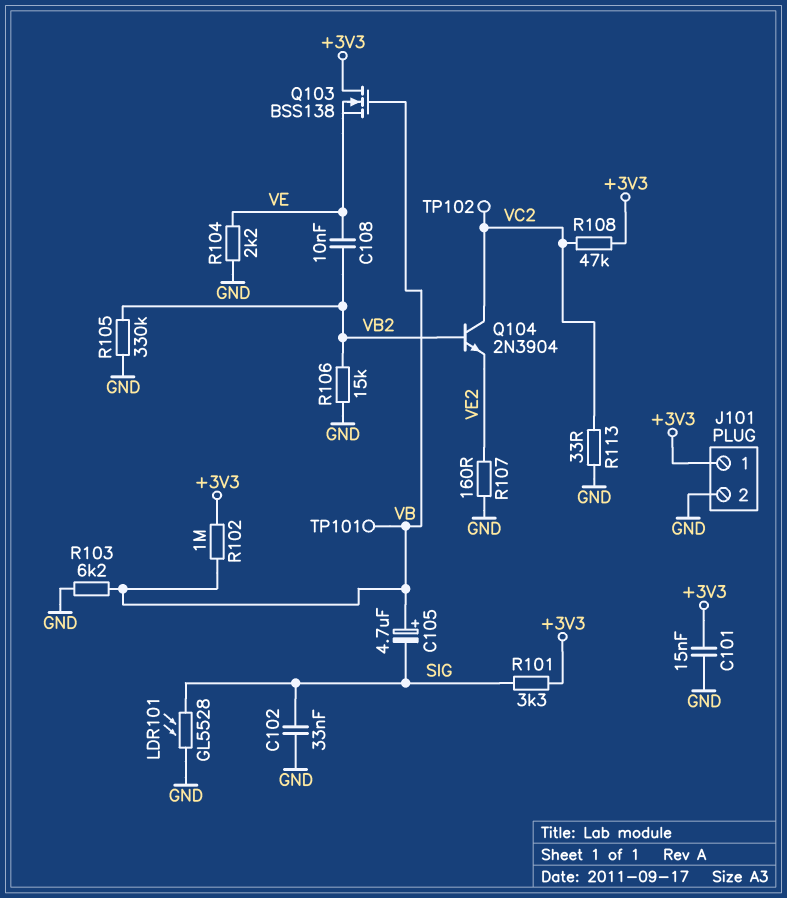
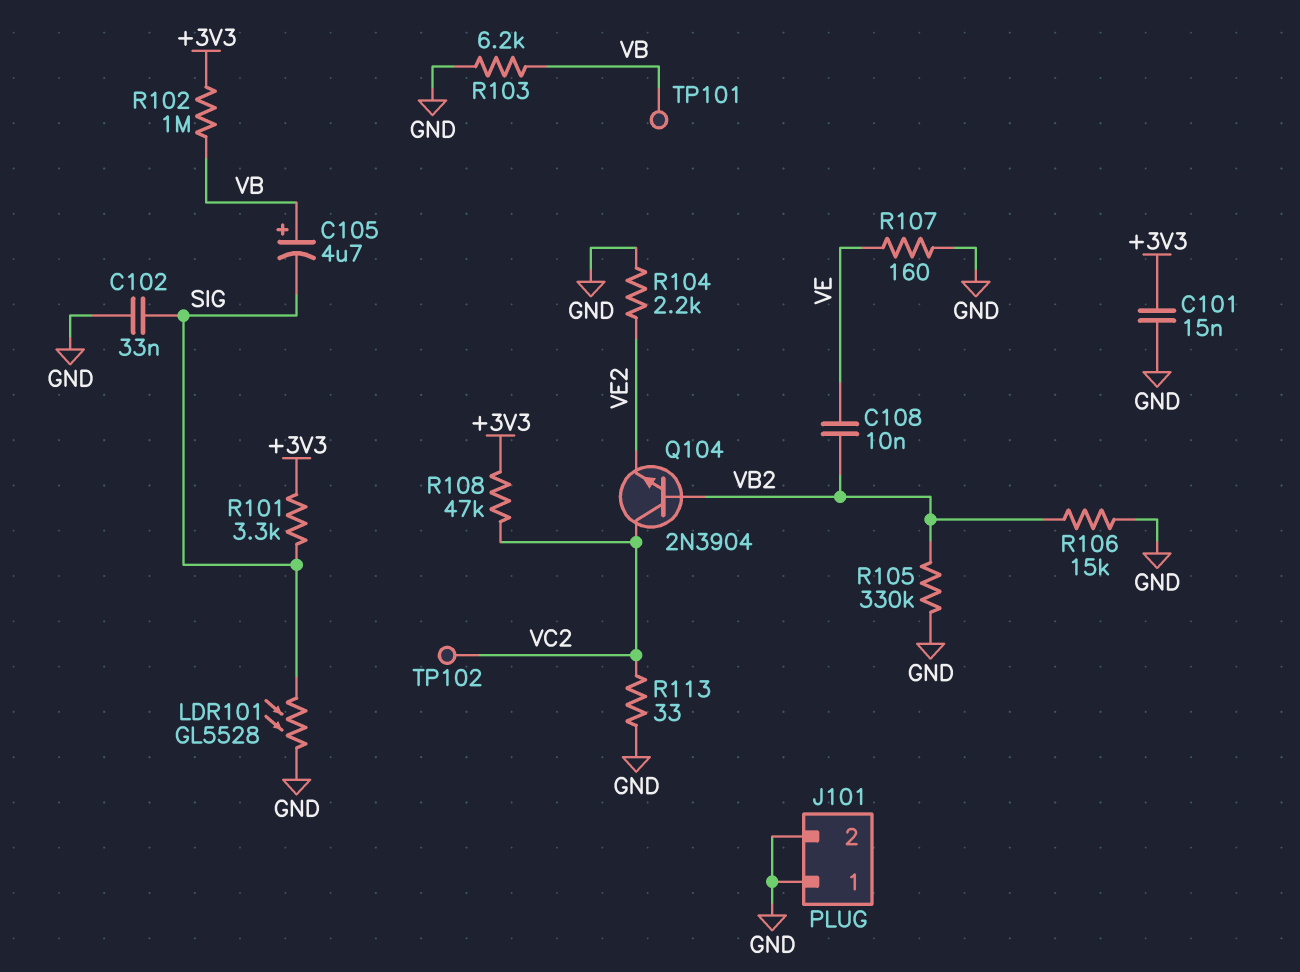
J101 pin 1: +3V3 -> GND
Q103: NMOS BSS138 (G VB, D +3V3, S VE) -> none
R104: 2.2k (GND, VE) -> 2.2k (GND, VE2)
R107: 160 (GND, VE2) -> 160 (GND, VE)

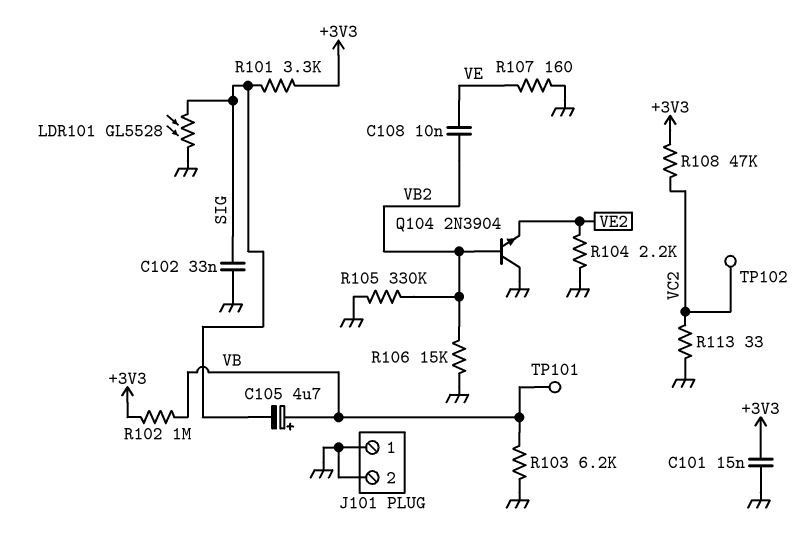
Q104: NPN 2N3904 (B VB2, C VC2, E VE2) -> NPN 2N3904 (B VB2, C GND, E VE2)

